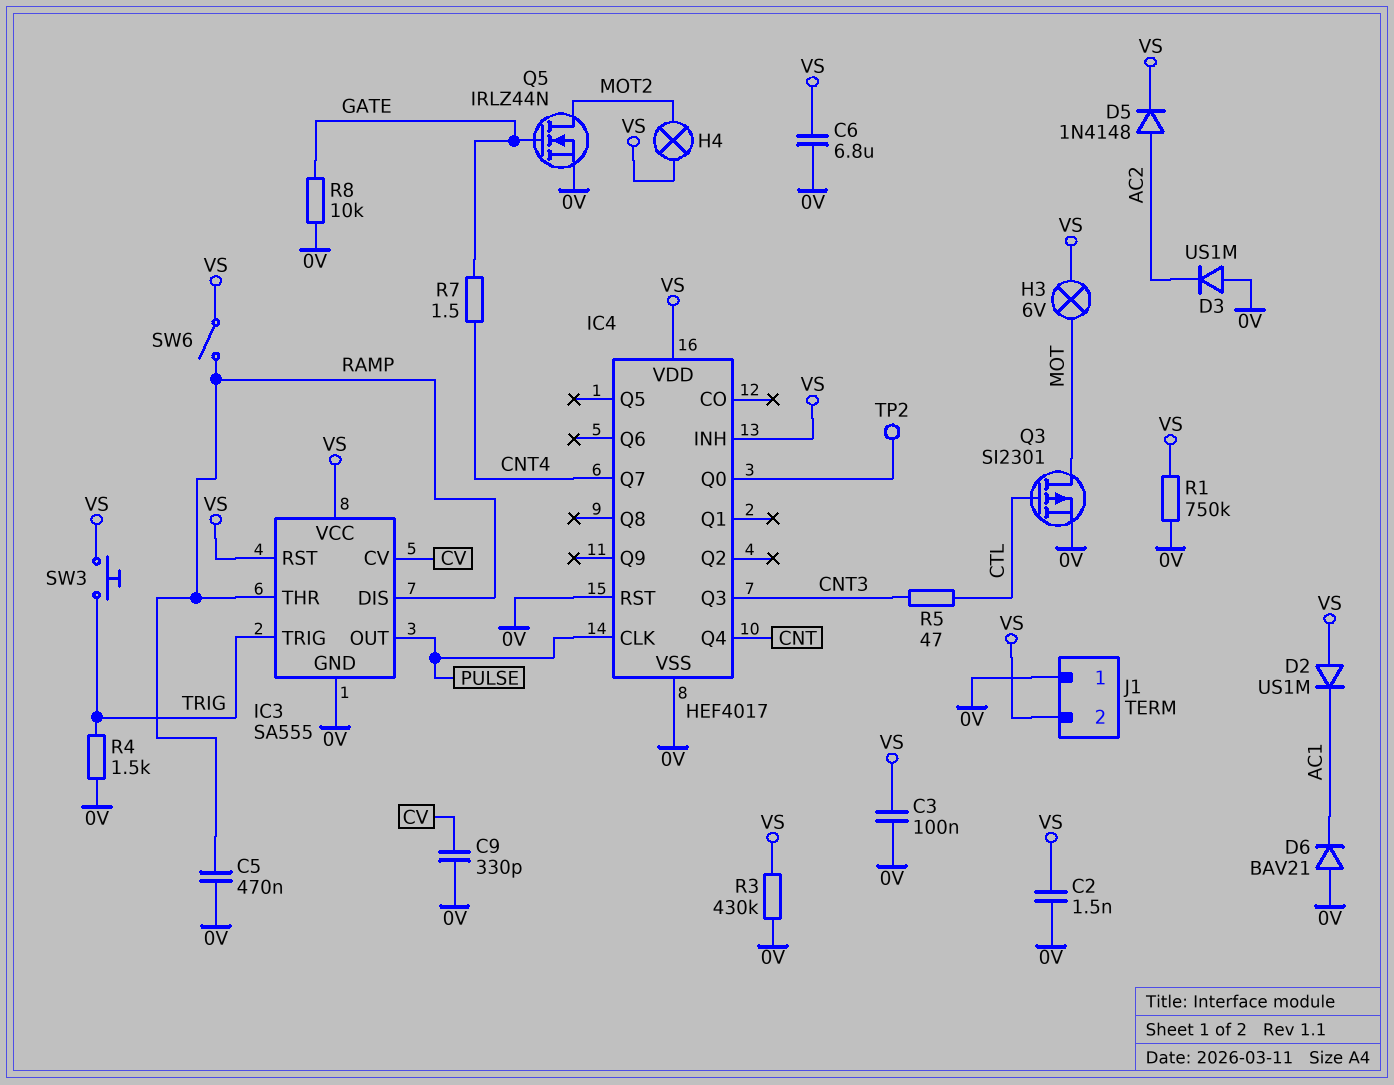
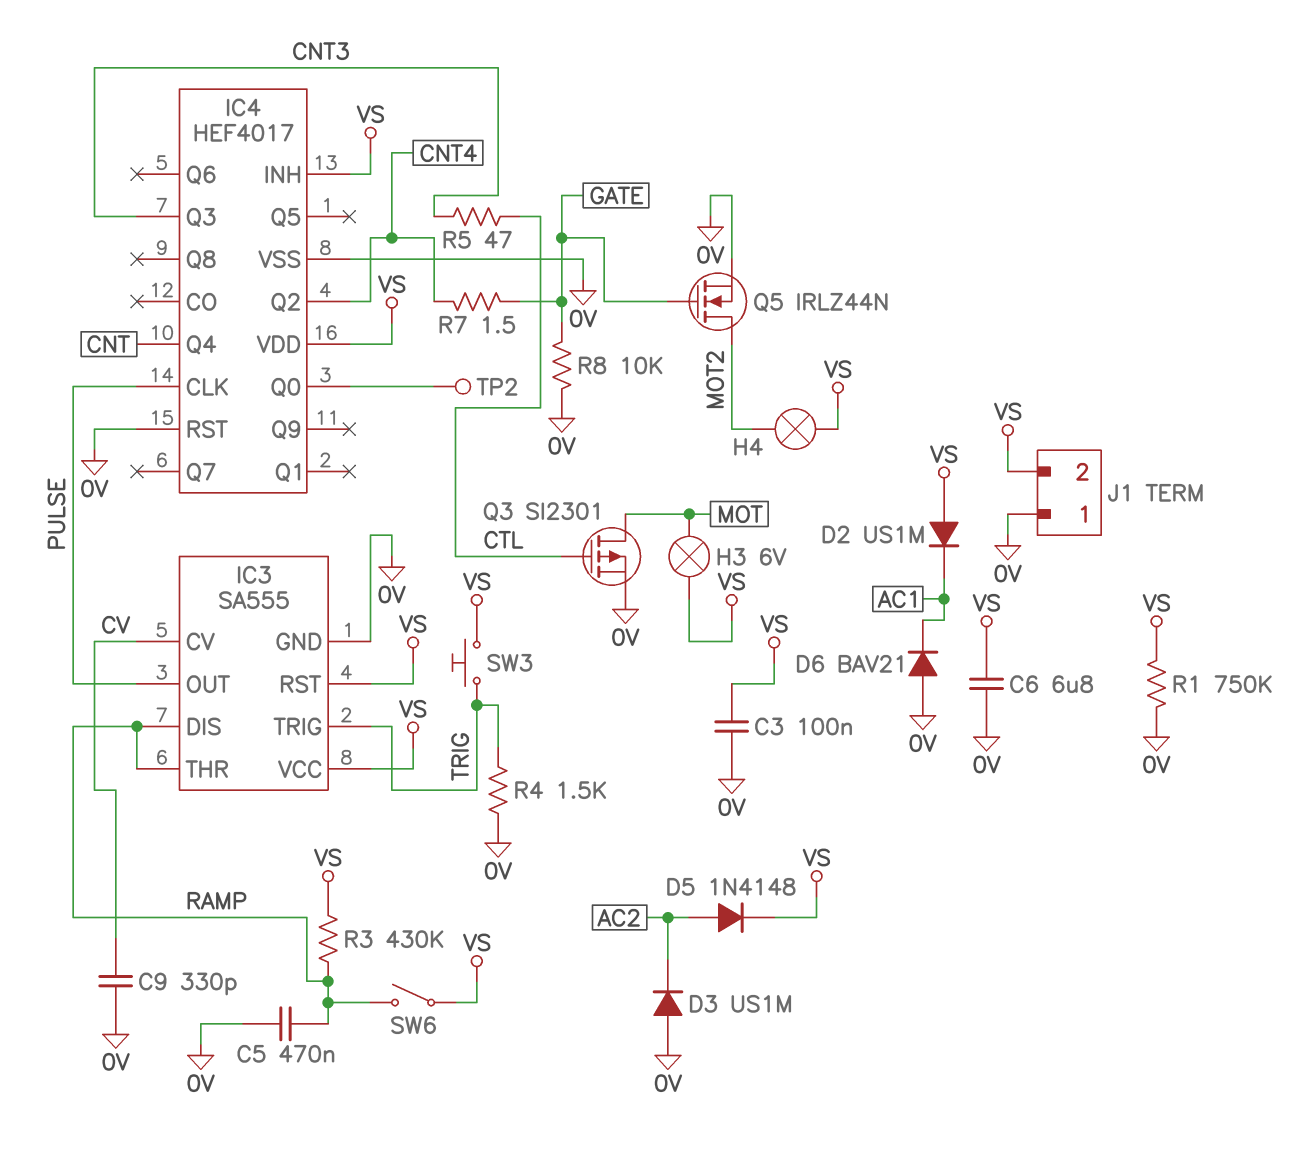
C2: 1.5nF (0V, VS) -> none
IC4 pin Q2: none -> CNT4
IC4 pin Q7: CNT4 -> none
R3: 430k (0V, VS) -> 430k (RAMP, VS)

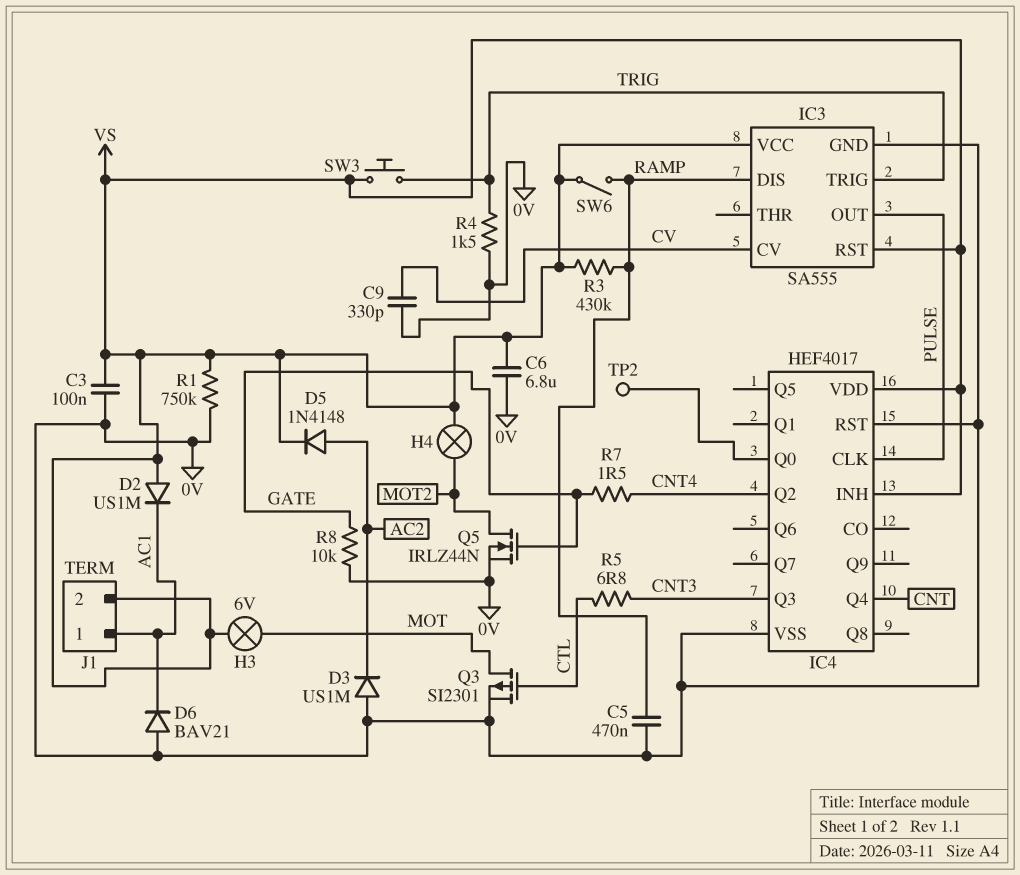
IC3 pin THR: RAMP -> none
J1 pin 1: 0V -> AC1
R5: 47 (CNT3, CTL) -> 6.8 (CNT3, CTL)

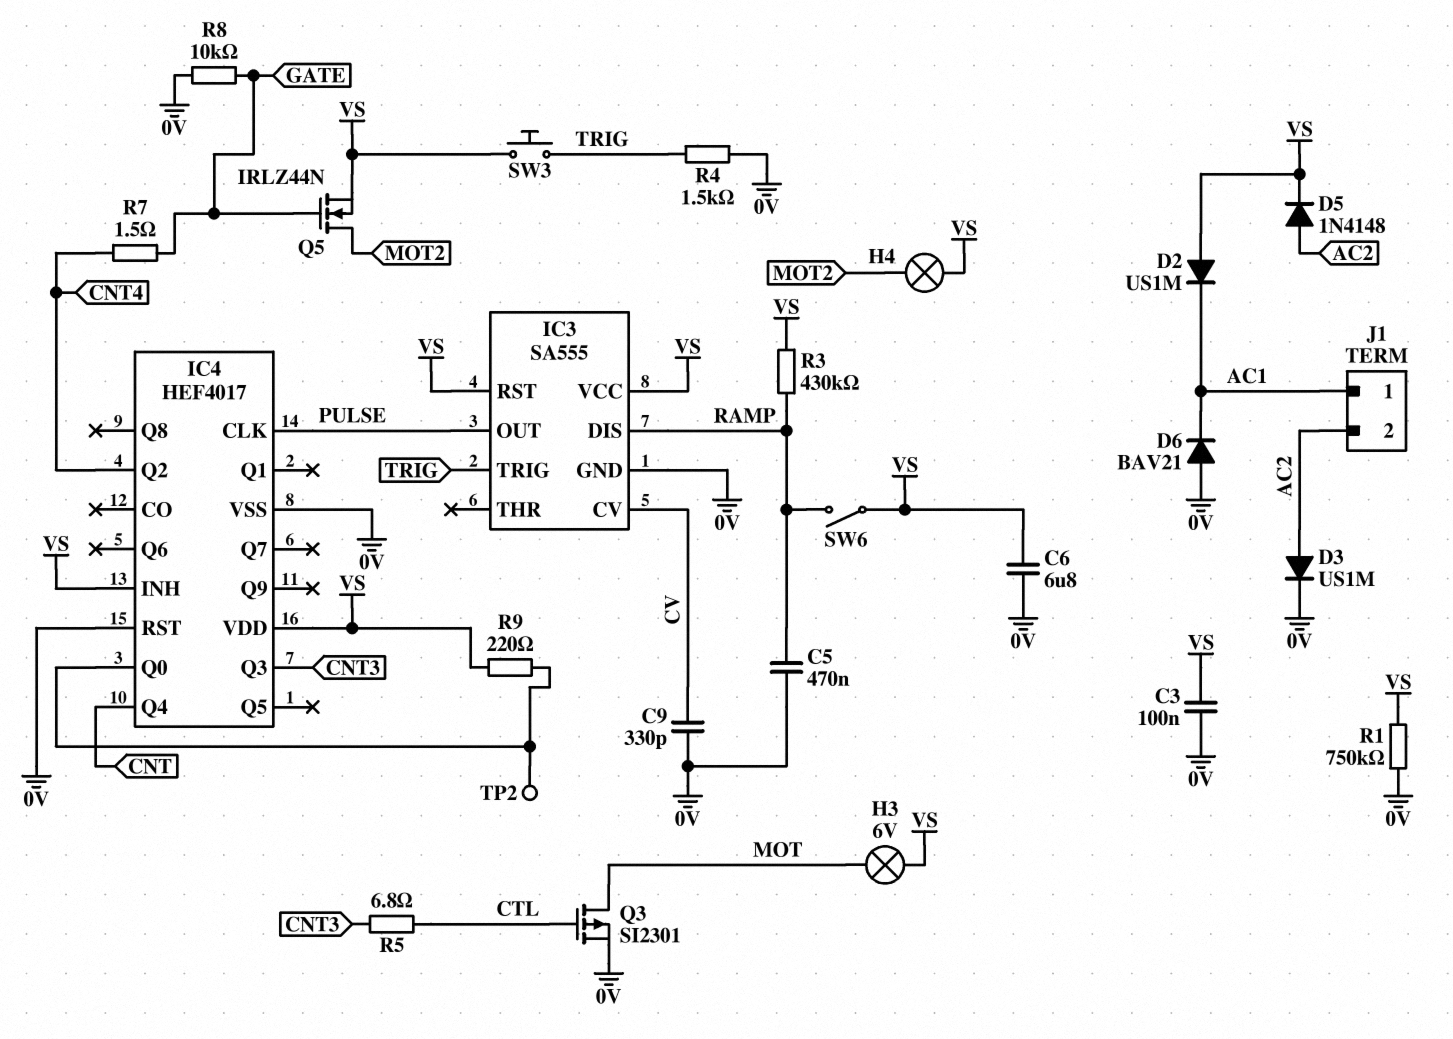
D3: diode US1M (A 0V, K AC2) -> diode US1M (A AC2, K 0V)
J1 pin 2: VS -> AC2
Q5: NMOS IRLZ44N (G GATE, D MOT2, S 0V) -> NMOS IRLZ44N (G GATE, D MOT2, S VS)
R9: none -> 220 (IC4/Q0, VS)

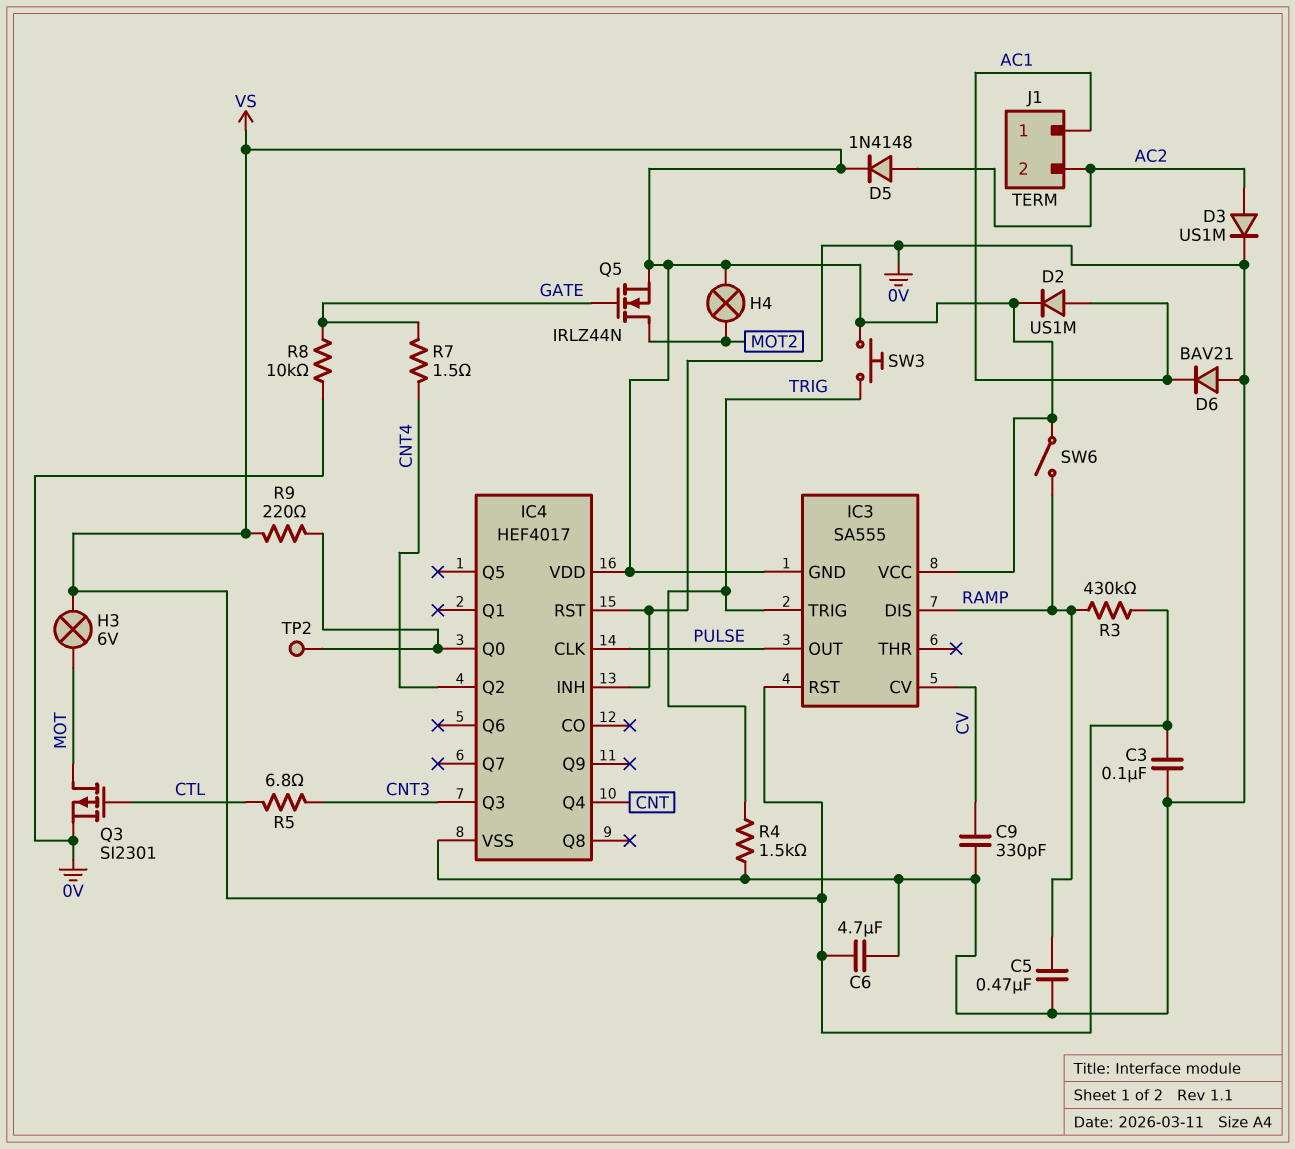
C6: 6.8uF (0V, VS) -> 4.7uF (0V, VS)
D2: diode US1M (A VS, K AC1) -> diode US1M (A AC1, K VS)
IC3 pin GND: 0V -> VS
IC4 pin INH: VS -> 0V
R1: 750k (0V, VS) -> none

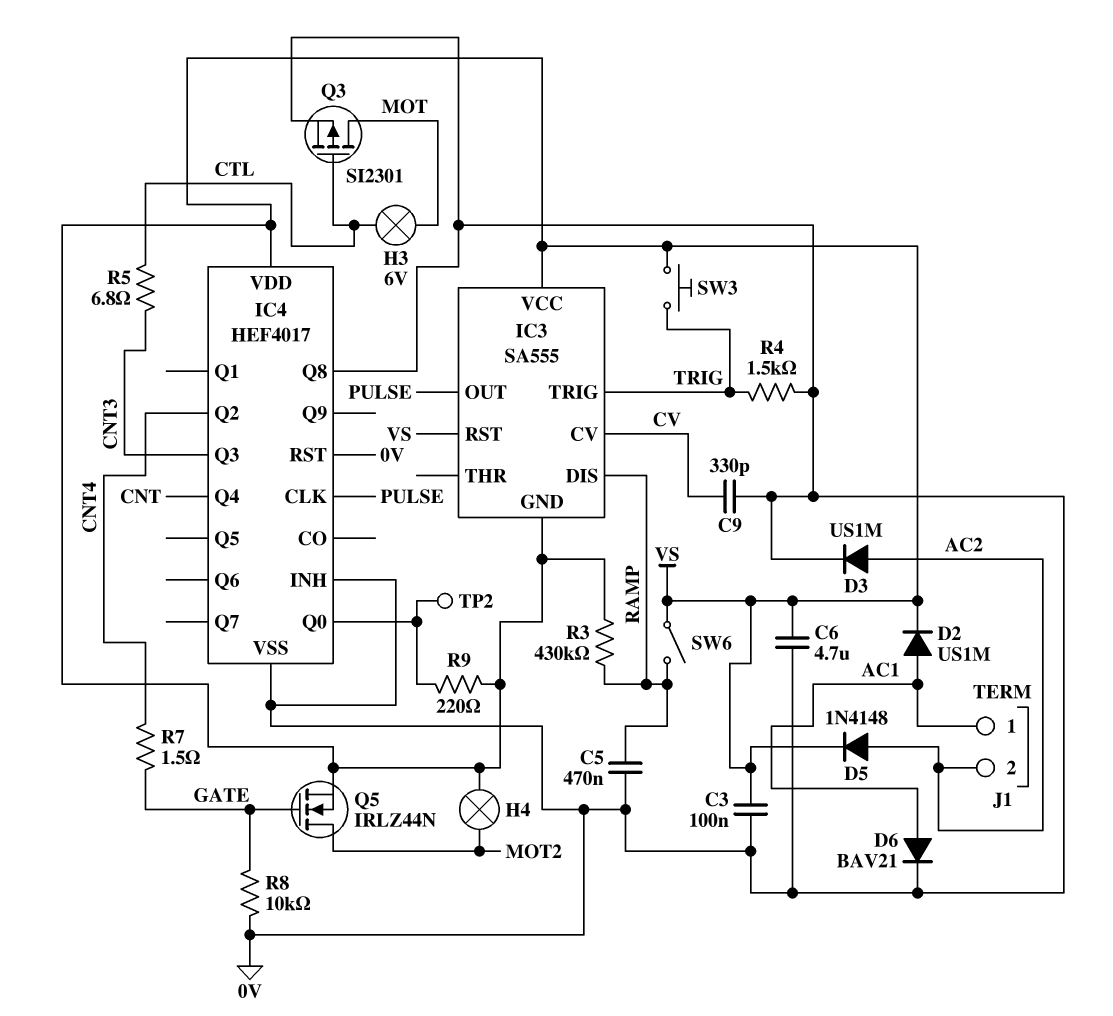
D6: diode BAV21 (A 0V, K AC1) -> diode BAV21 (A AC1, K 0V)
H3: lamp 6V (MOT, VS) -> lamp 6V (CTL, MOT)
IC4 pin Q8: none -> 0V

